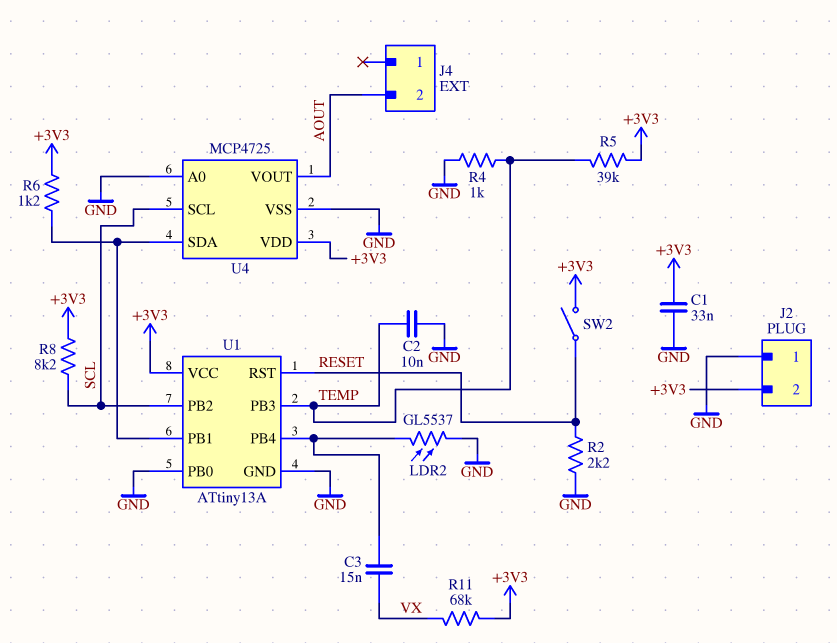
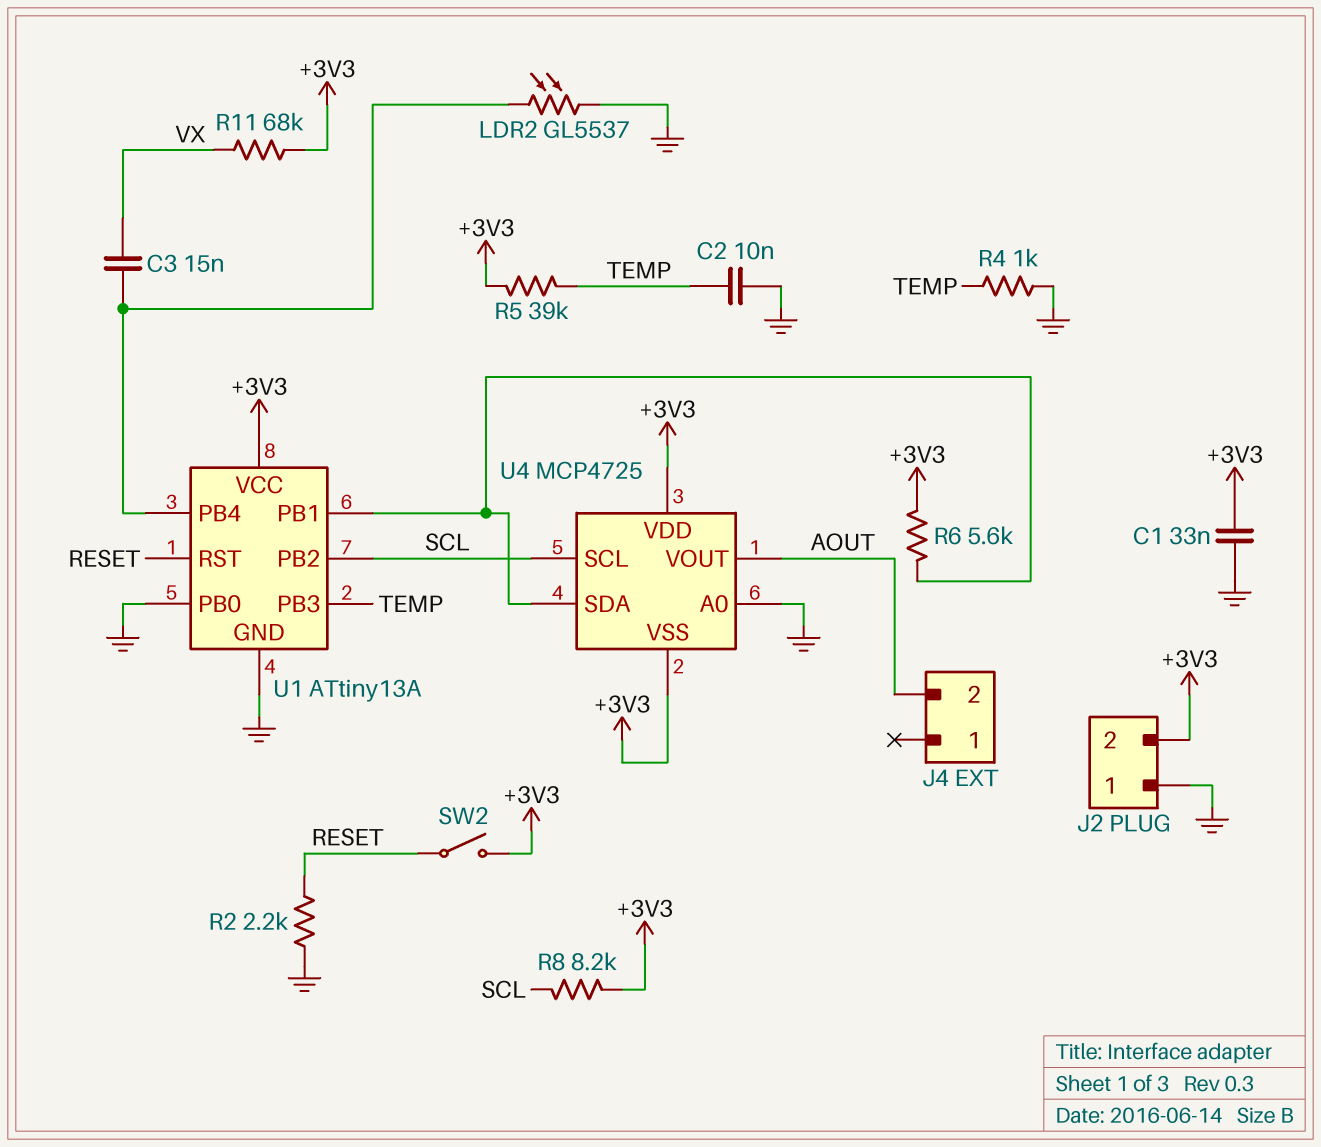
R6: 1.2k (+3V3, U1/PB1) -> 5.6k (+3V3, U1/PB1)
U4 pin VSS: GND -> +3V3

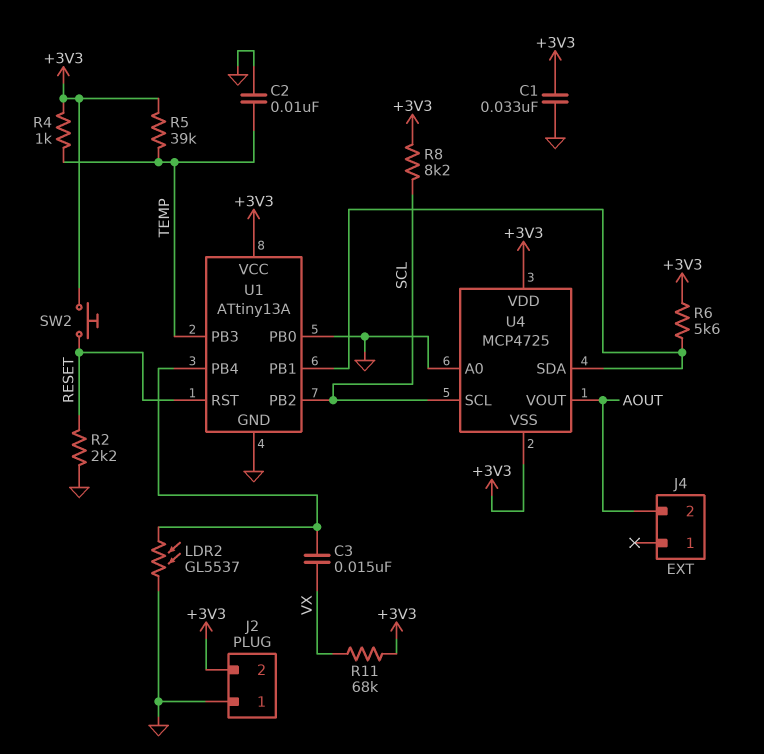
R4: 1k (GND, TEMP) -> 1k (+3V3, TEMP)
SW2: switch (+3V3, RESET) -> button (+3V3, RESET)

